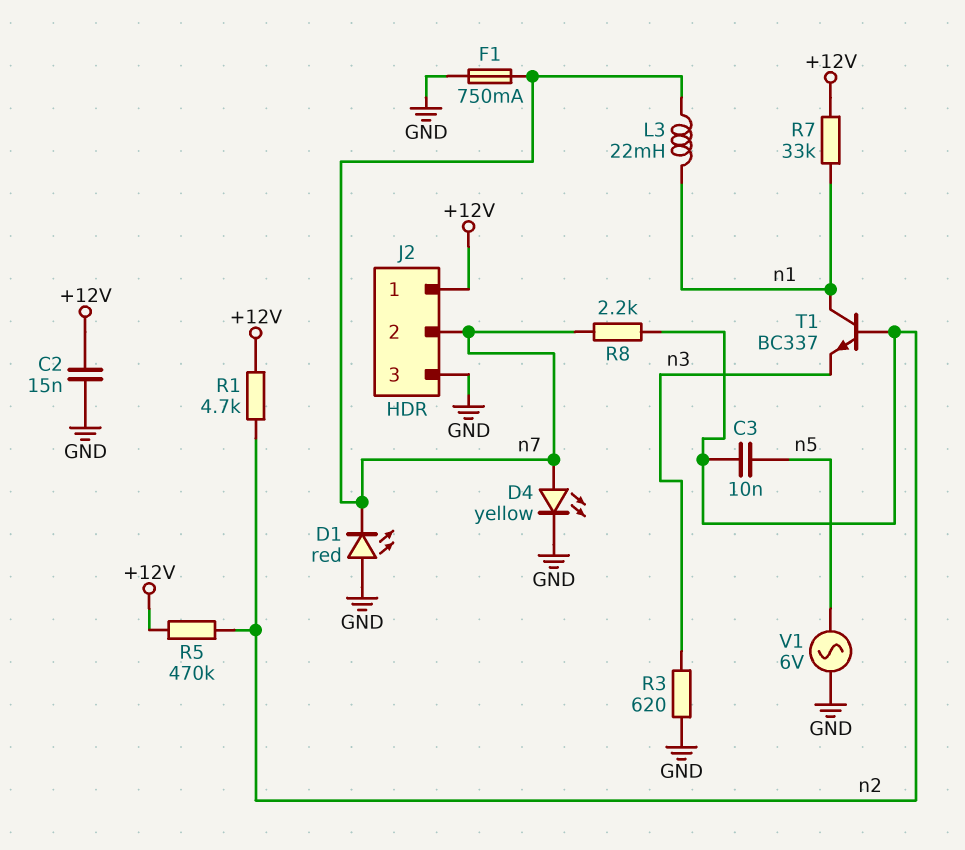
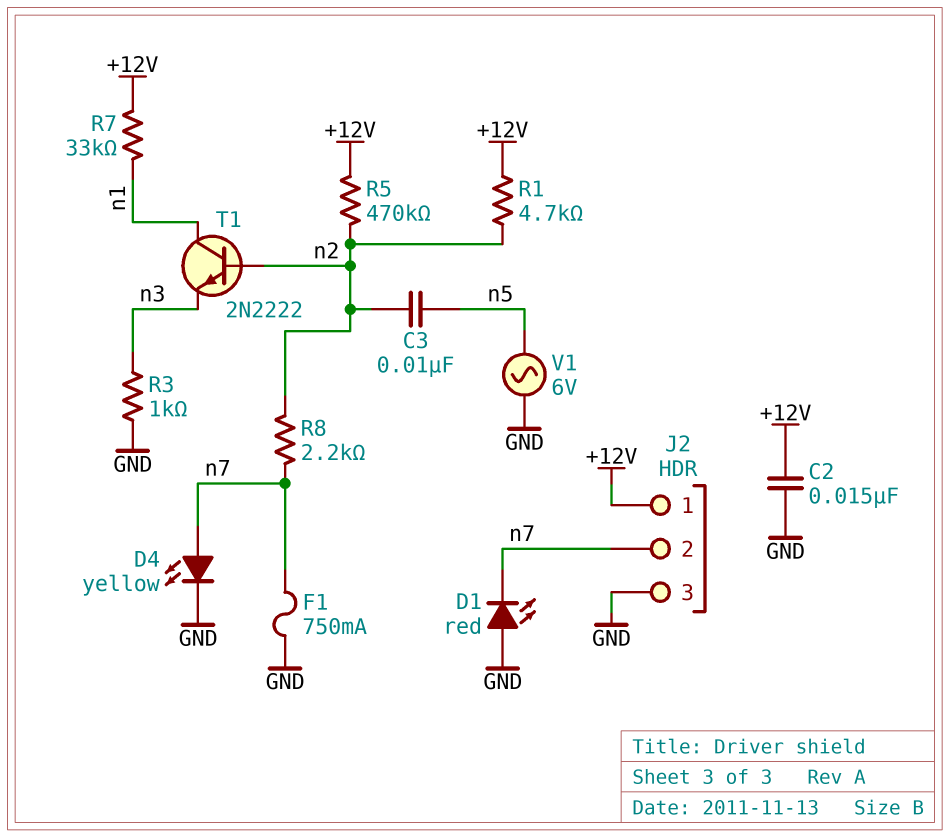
L3: 22mH (n1, n7) -> none
R3: 620 (GND, n3) -> 1k (GND, n3)
T1: NPN BC337 (B n2, C n1, E n3) -> NPN 2N2222 (B n2, C n1, E n3)

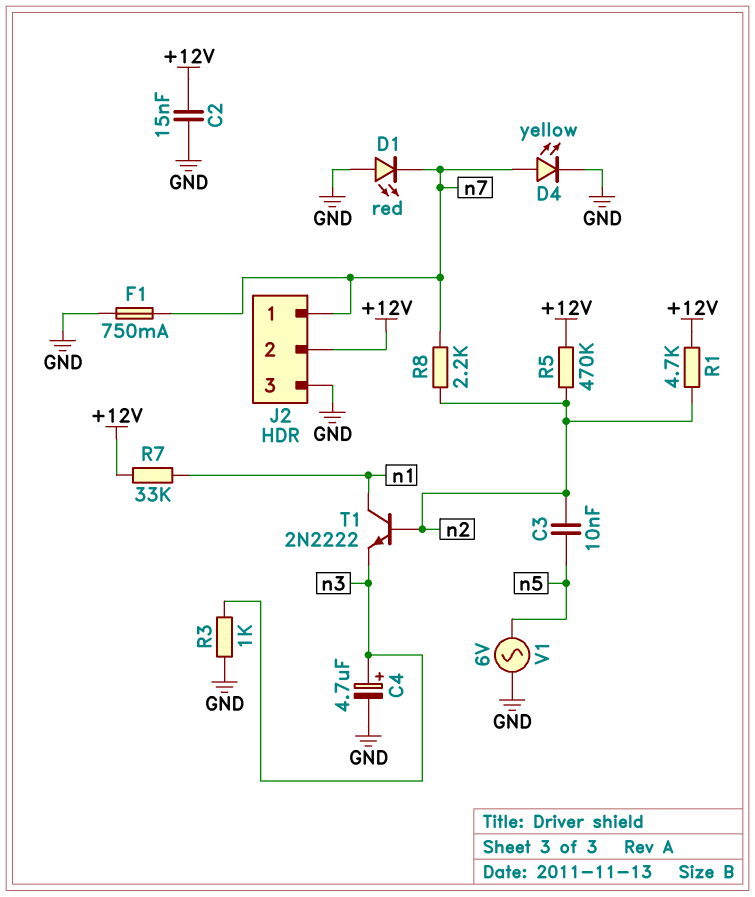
C4: none -> 4.7uF (plus n3, minus GND)
J2 pin 1: +12V -> n7
J2 pin 2: n7 -> +12V

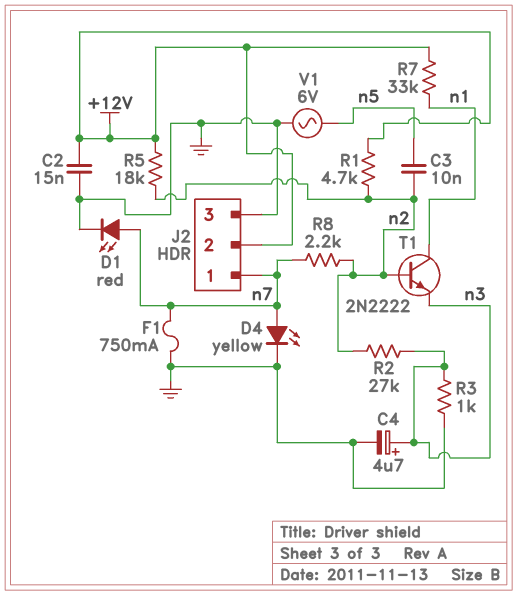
D1: LED red (A GND, K n7) -> LED red (A n7, K GND)
R2: none -> 27k (n2, n3)
R5: 470k (+12V, n2) -> 18k (+12V, n2)

